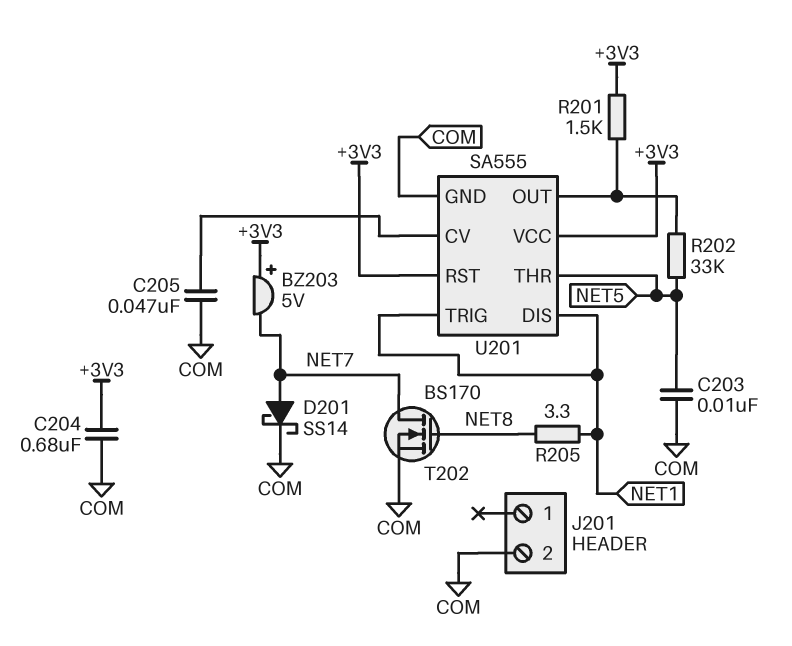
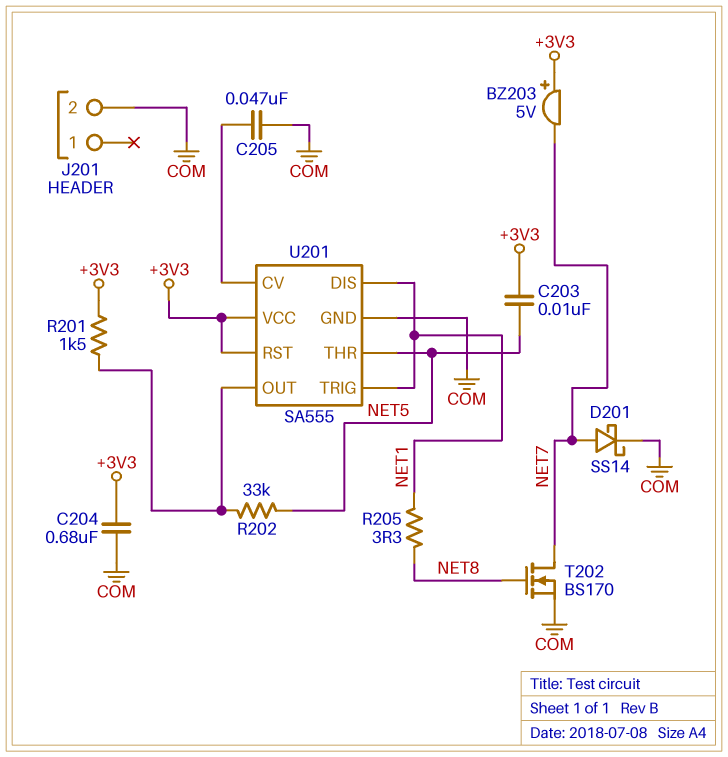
C203: 10nF (COM, NET5) -> 10nF (+3V3, NET5)

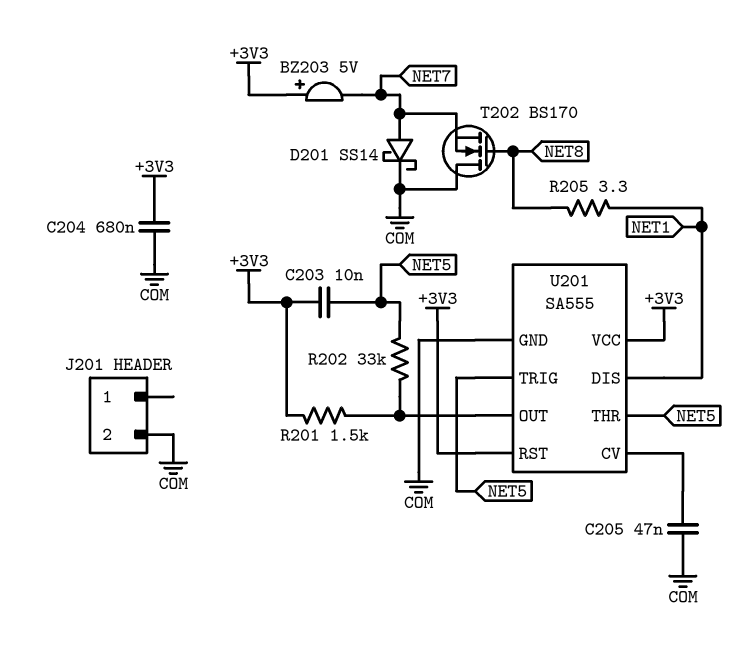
T202: NMOS BS170 (G NET8, D NET7, S COM) -> NMOS BS170 (G NET8, D COM, S NET7)
U201 pin TRIG: NET1 -> NET5

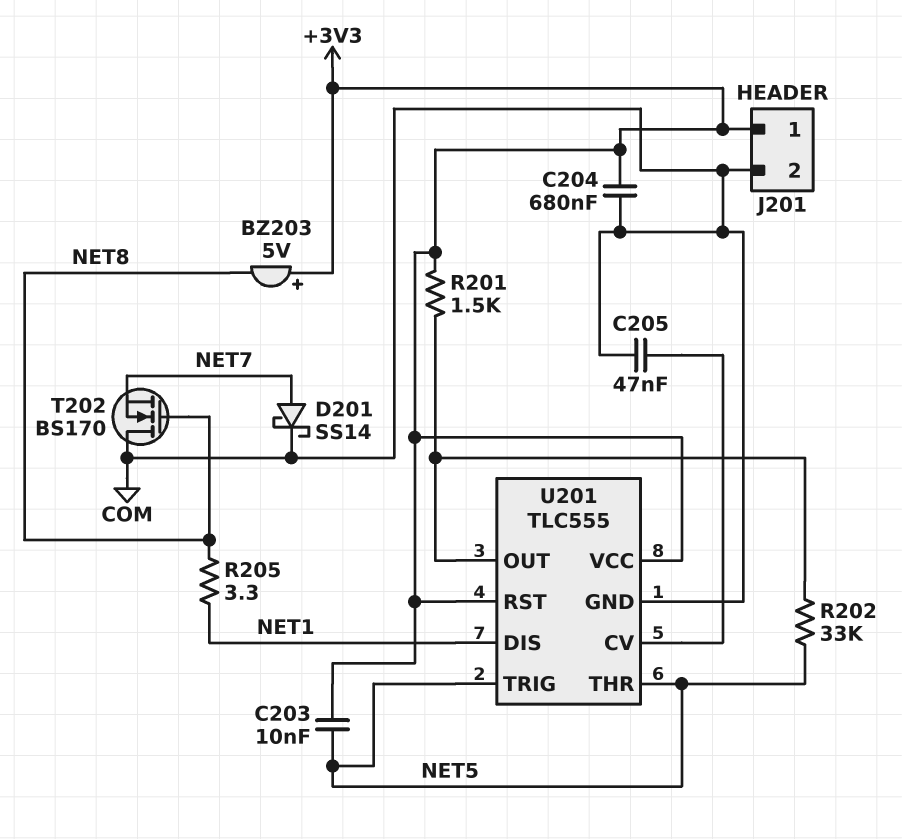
BZ203: buzzer 5V (plus +3V3, minus NET7) -> buzzer 5V (plus +3V3, minus NET8)
J201 pin 1: none -> +3V3
U201: SA555 -> TLC555

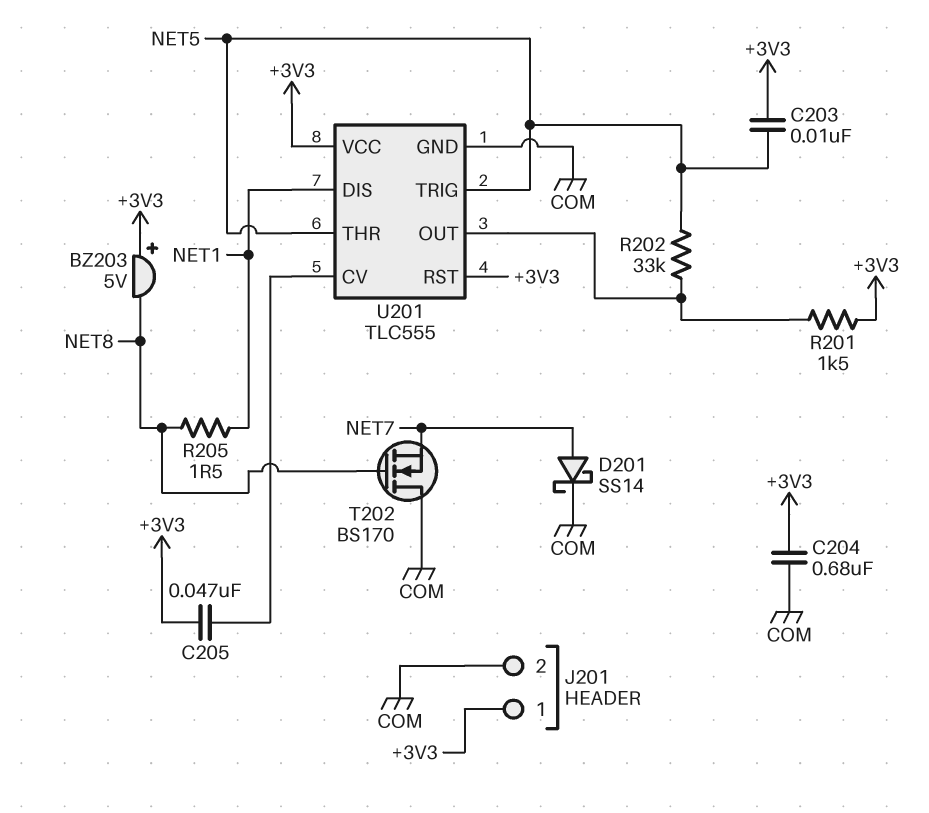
C205: 47nF (COM, U201/CV) -> 47nF (+3V3, U201/CV)
R205: 3.3 (NET1, NET8) -> 1.5 (NET1, NET8)

